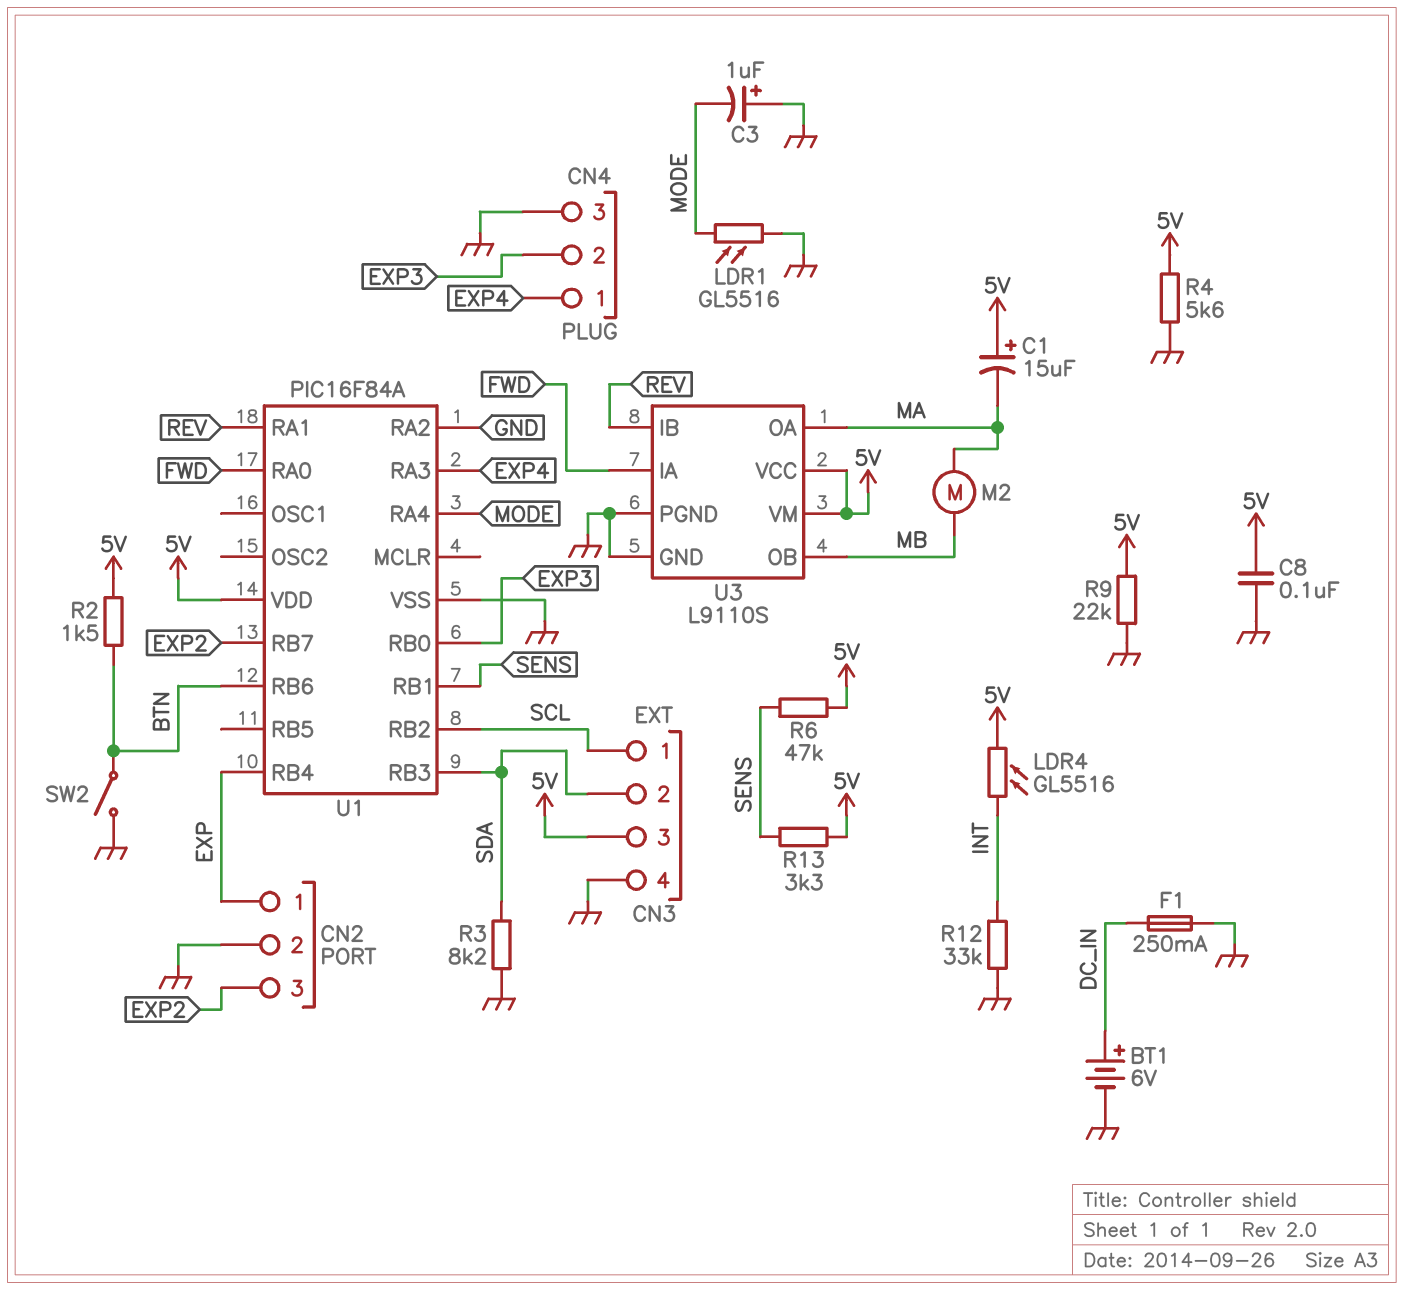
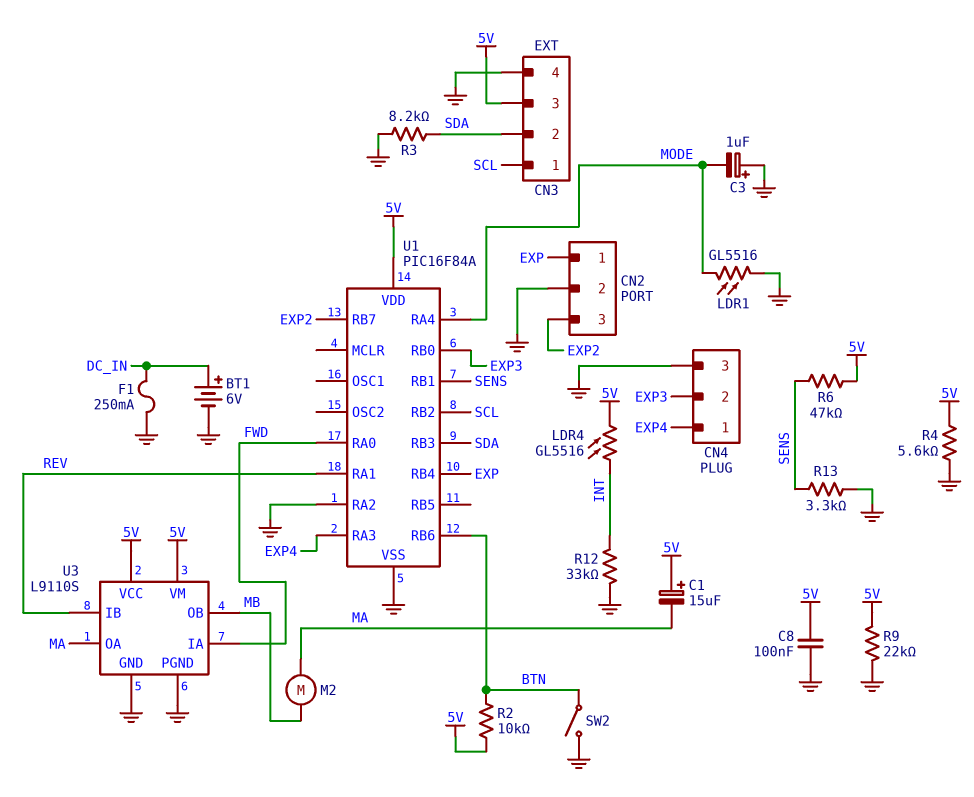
R2: 1.5k (5V, BTN) -> 10k (5V, BTN)
R13: 3.3k (5V, SENS) -> 3.3k (GND, SENS)

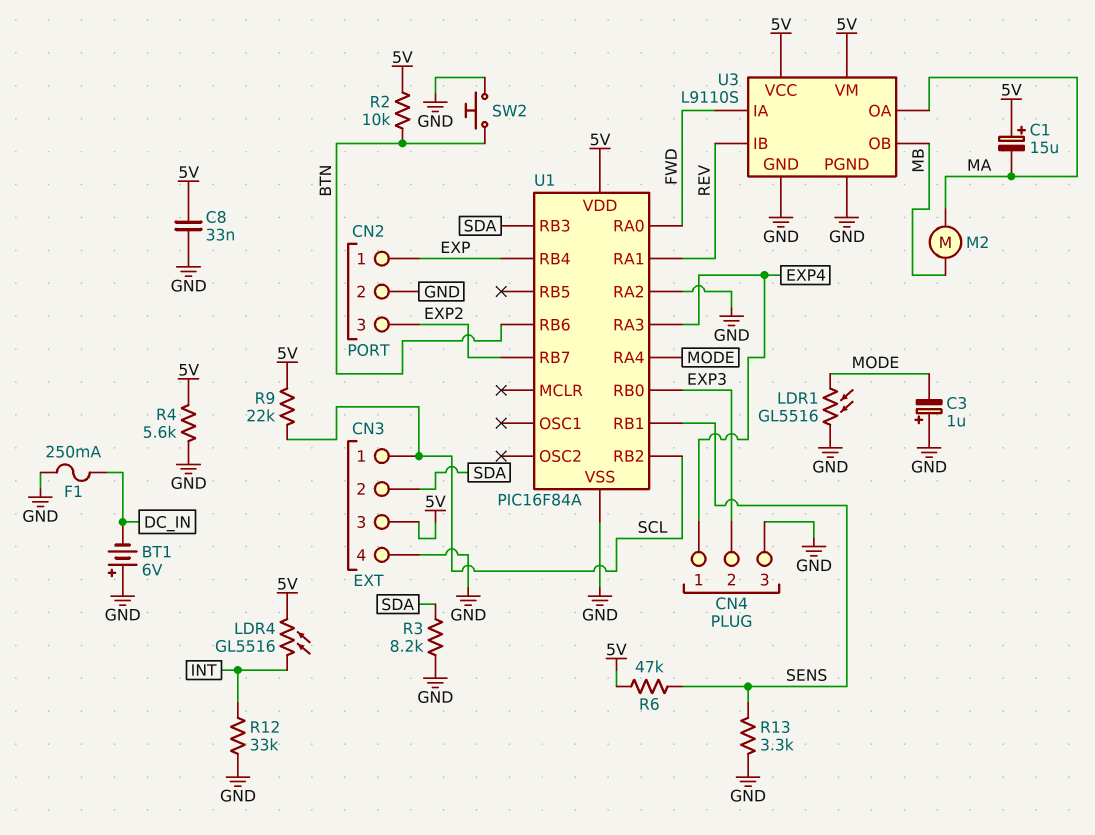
BT1: 6V (plus DC_IN, minus GND) -> 6V (plus GND, minus DC_IN)
C8: 100nF (5V, GND) -> 33nF (5V, GND)
R9: 22k (5V, GND) -> 22k (5V, SCL)
SW2: switch (BTN, GND) -> button (BTN, GND)

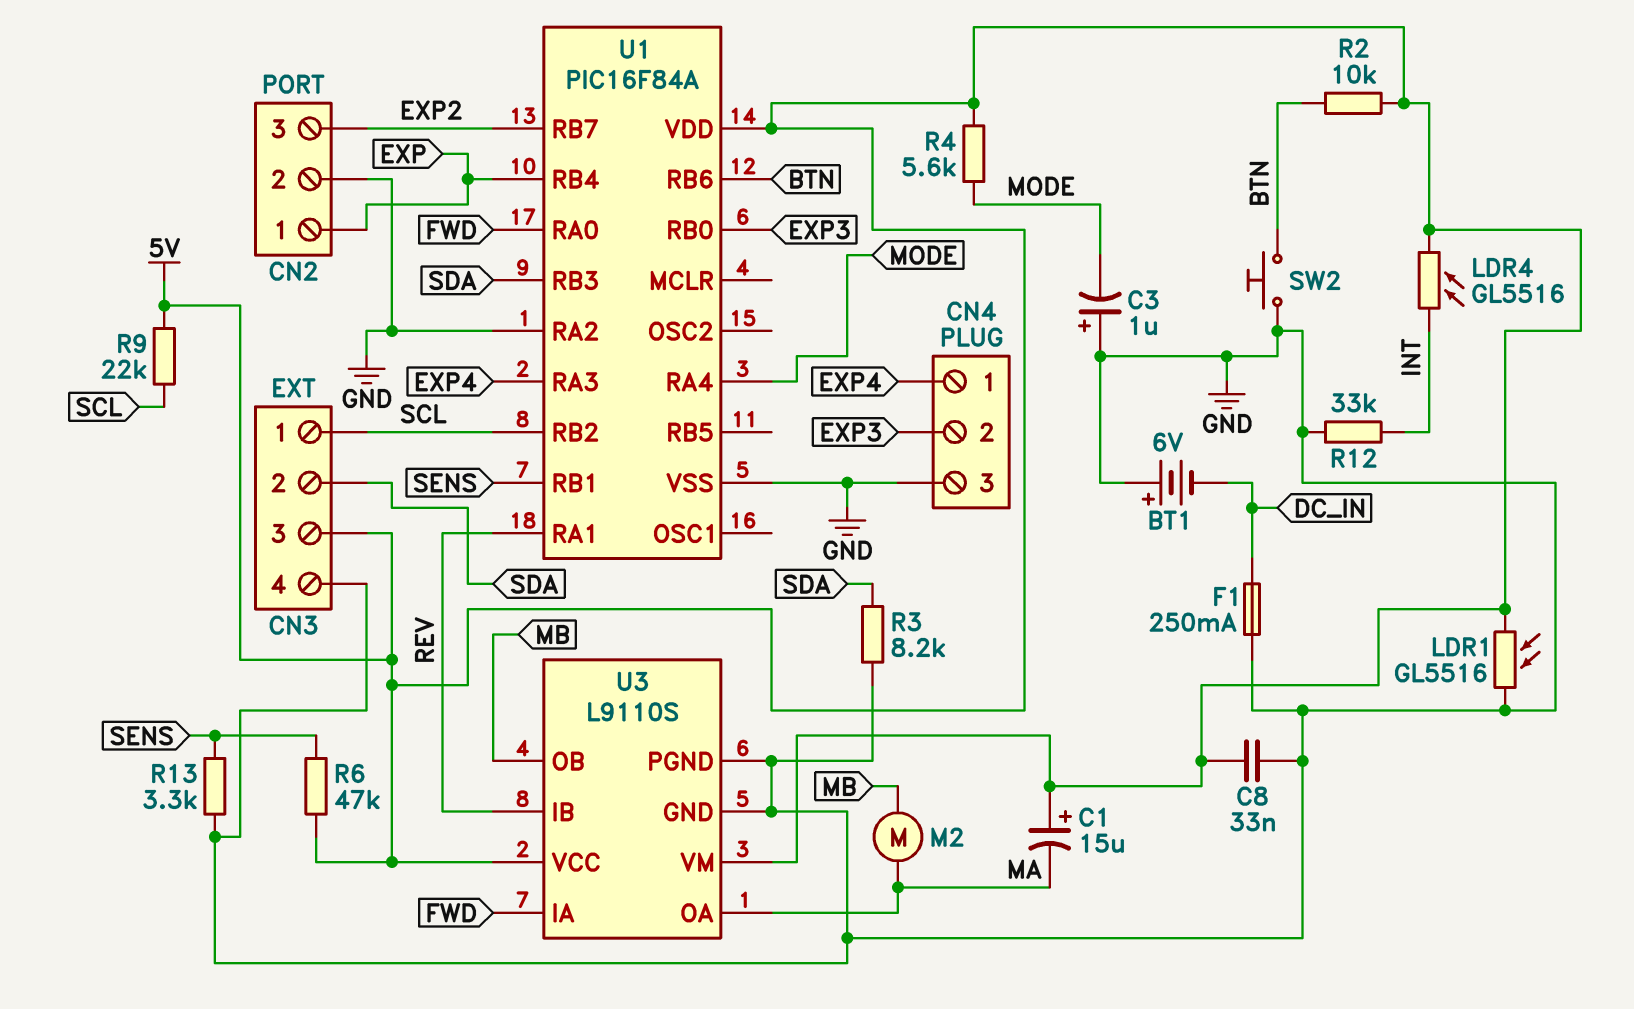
LDR1: GL5516 (GND, MODE) -> GL5516 (5V, GND)
R4: 5.6k (5V, GND) -> 5.6k (5V, MODE)

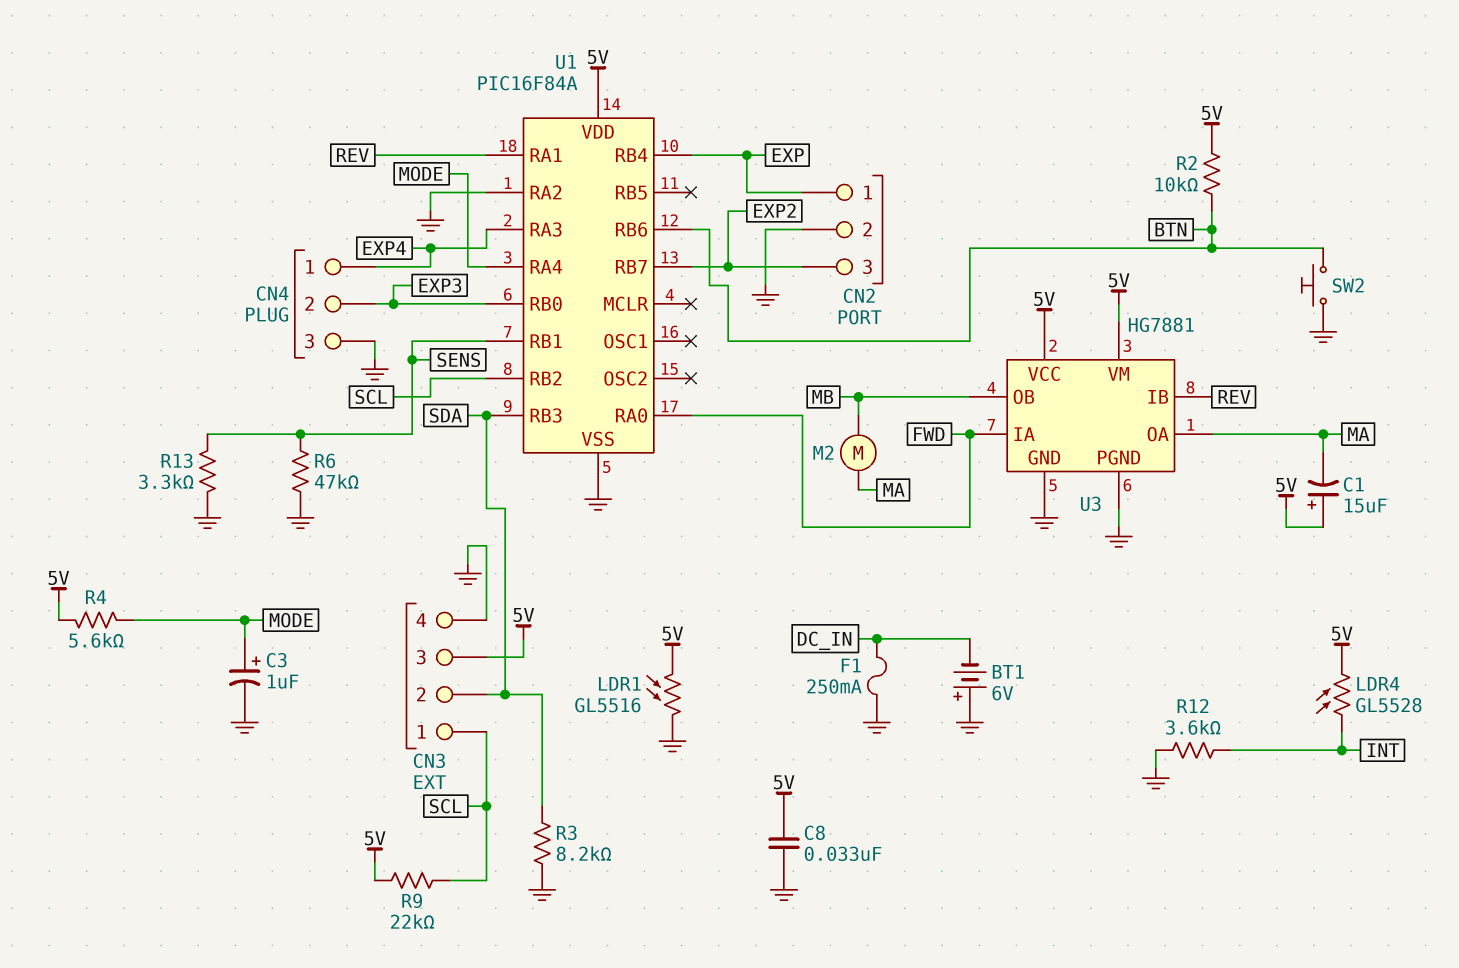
C3: 1uF (plus GND, minus MODE) -> 1uF (plus MODE, minus GND)
LDR4: GL5516 (5V, INT) -> GL5528 (5V, INT)
R6: 47k (5V, SENS) -> 47k (GND, SENS)
R12: 33k (GND, INT) -> 3.6k (GND, INT)
U3: L9110S -> HG7881

